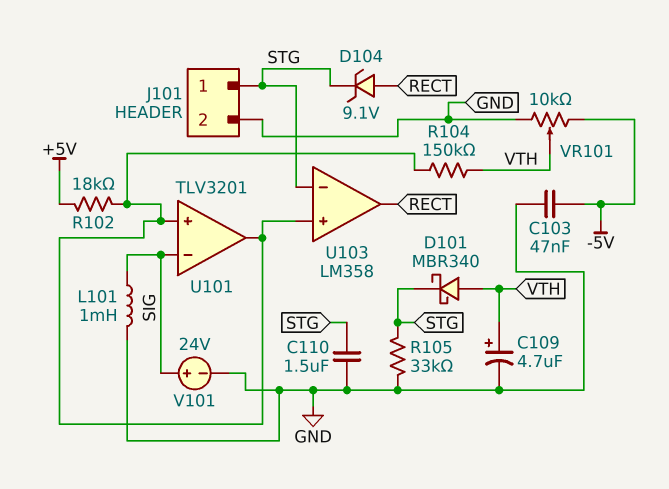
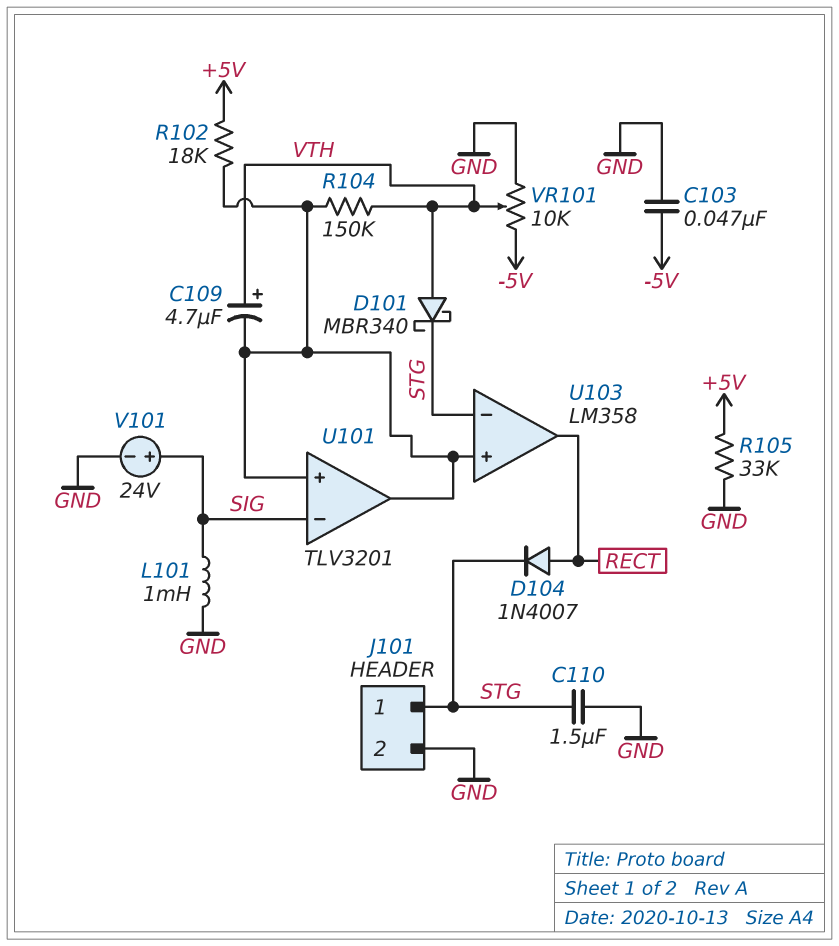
C109: 4.7uF (plus VTH, minus GND) -> 4.7uF (plus VTH, minus U101/in+)
D104: zener 9.1V (A RECT, K STG) -> diode 1N4007 (A RECT, K STG)
R105: 33k (GND, STG) -> 33k (+5V, GND)

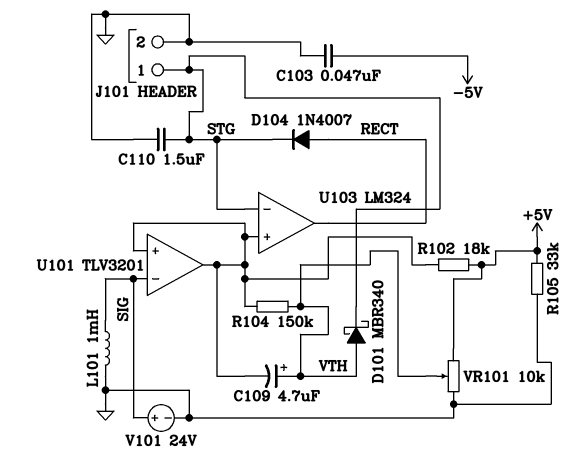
U103: LM358 -> LM324
VR101: 10k (-5V, GND, wiper VTH) -> 10k (+5V, GND, wiper VTH)

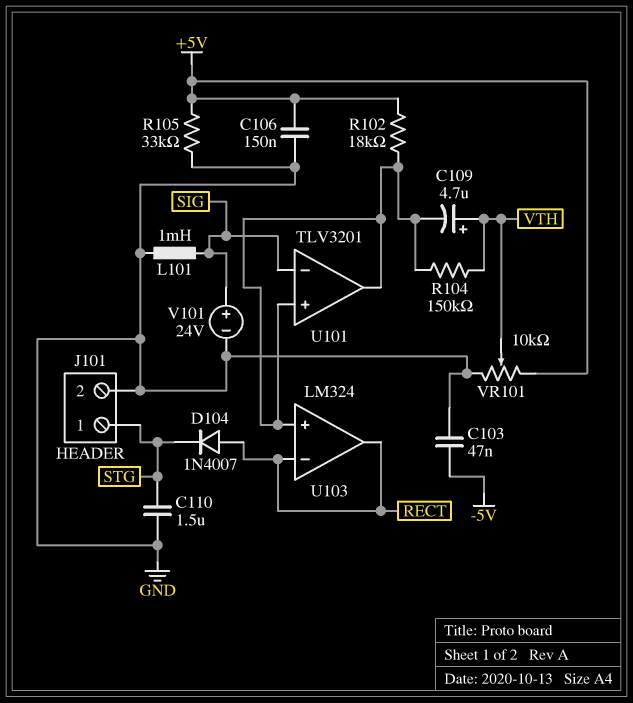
C106: none -> 150nF (+5V, GND)
D101: schottky MBR340 (A VTH, K STG) -> none
U103 pin in-: STG -> RECT

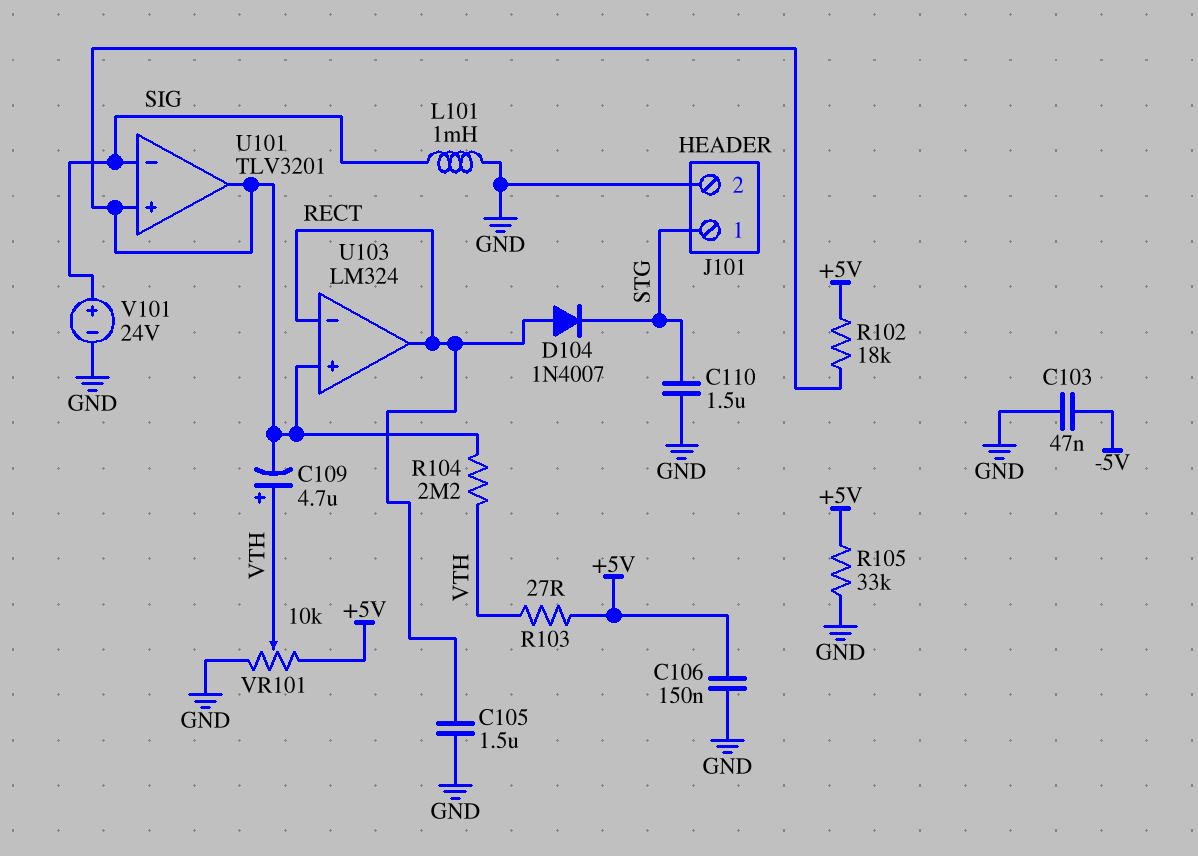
C105: none -> 1.5uF (GND, RECT)
R103: none -> 27 (+5V, VTH)
R104: 150k (U101/in+, VTH) -> 2.2M (U101/in+, VTH)

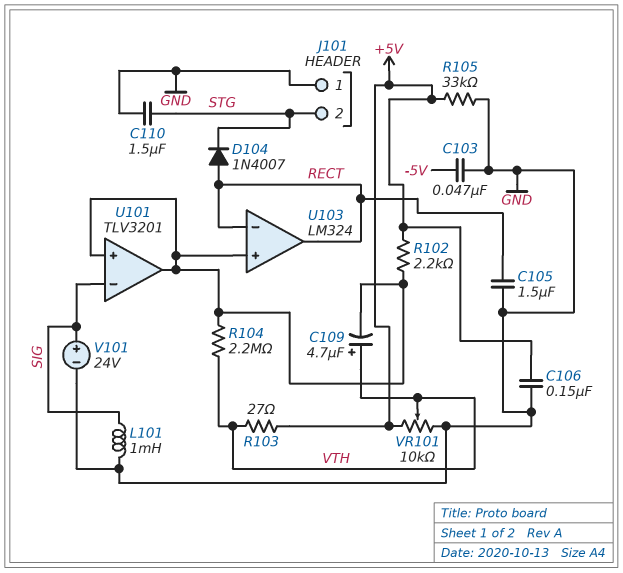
J101 pin 1: STG -> GND
J101 pin 2: GND -> STG
R102: 18k (+5V, U101/in+) -> 2.2k (+5V, U101/in+)

